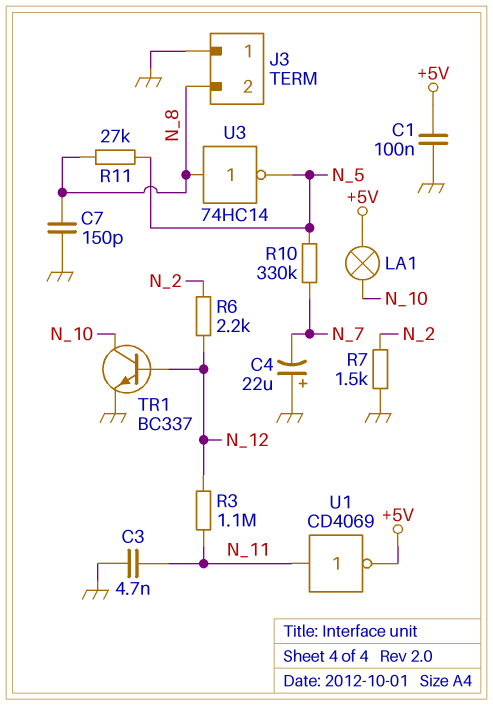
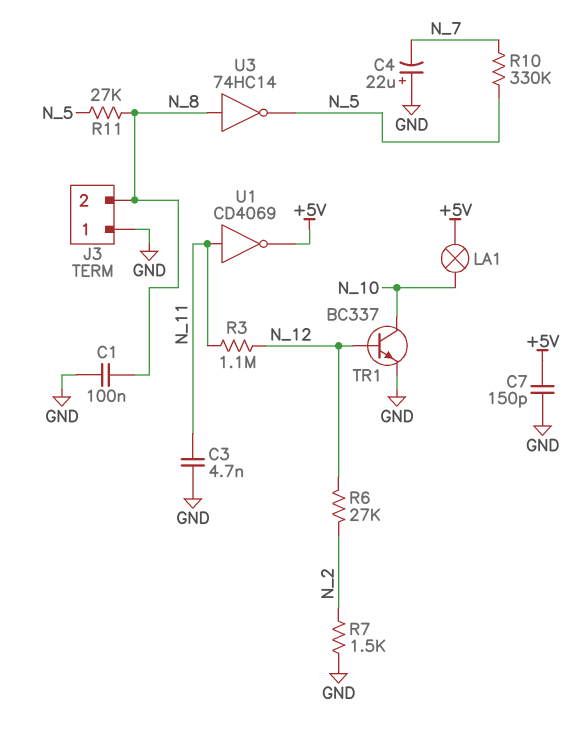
C1: 100nF (+5V, GND) -> 100nF (GND, N_8)
C7: 150pF (GND, N_8) -> 150pF (+5V, GND)
R6: 2.2k (N_2, N_12) -> 27k (N_2, N_12)

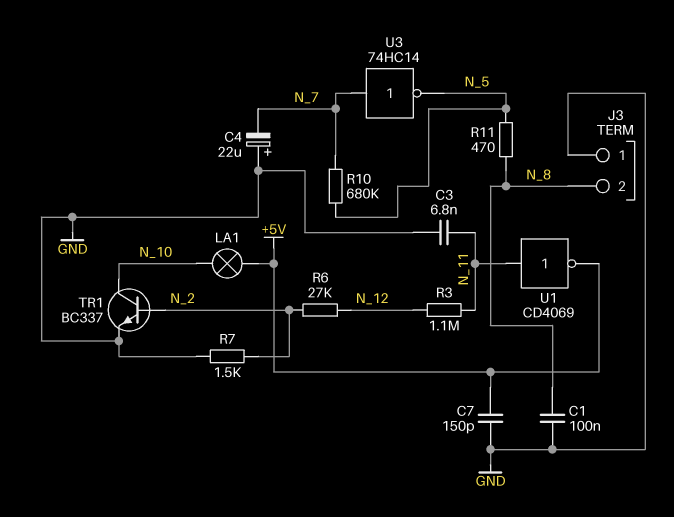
C3: 4.7nF (GND, N_11) -> 6.8nF (GND, N_11)
R10: 330k (N_5, N_7) -> 680k (N_5, N_7)
R11: 27k (N_5, N_8) -> 470 (N_5, N_8)
TR1: NPN BC337 (B N_12, C N_10, E GND) -> NPN BC337 (B N_2, C N_10, E GND)
U3: NOT 74HC14 (in N_8, out N_5) -> NOT 74HC14 (in N_7, out N_5)

